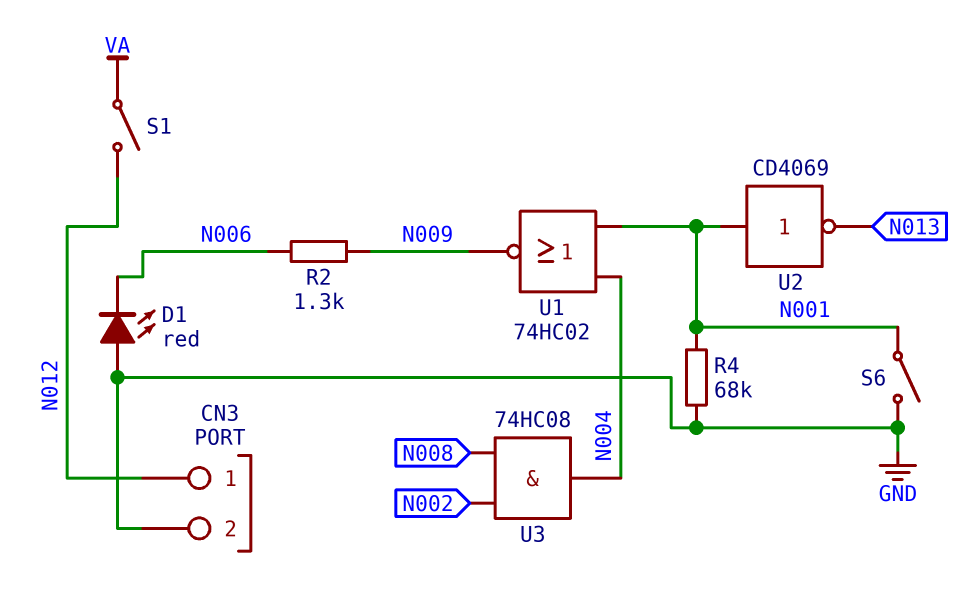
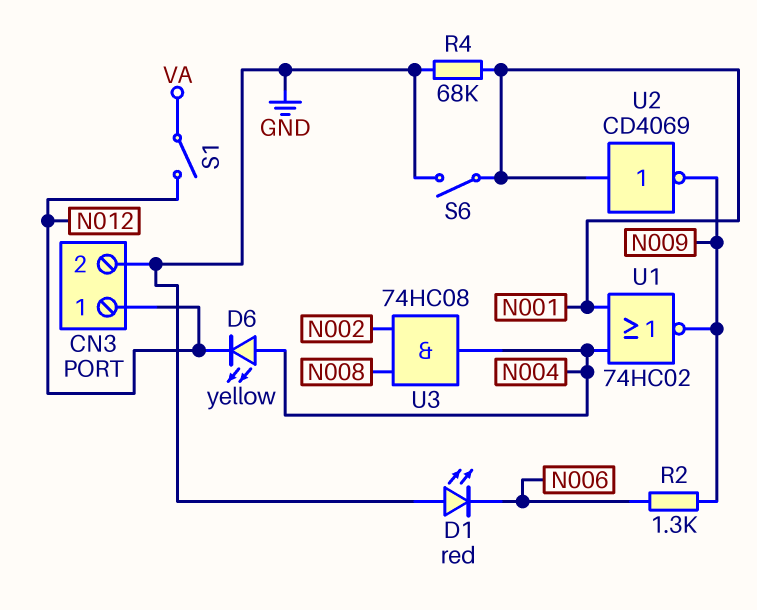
D6: none -> LED yellow (A N004, K N012)
U2: NOT CD4069 (in N001, out N013) -> NOT CD4069 (in N001, out N009)

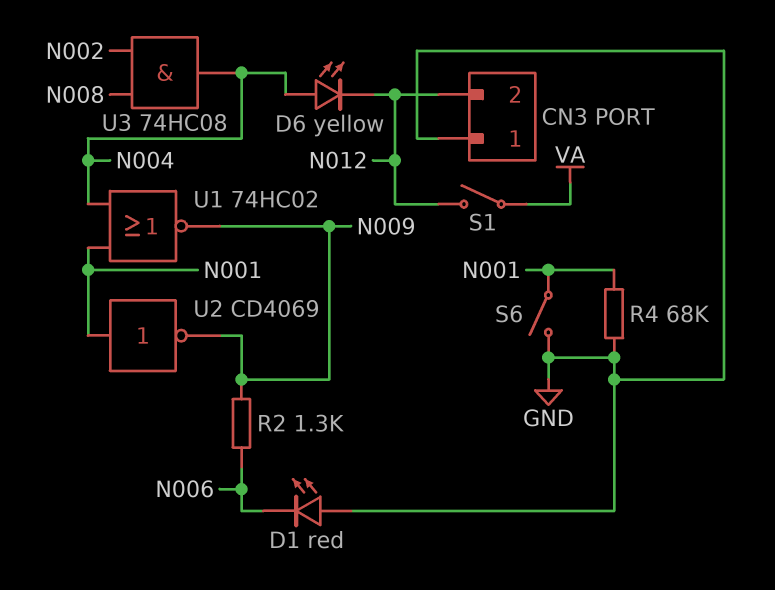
CN3 pin 1: N012 -> GND
CN3 pin 2: GND -> N012

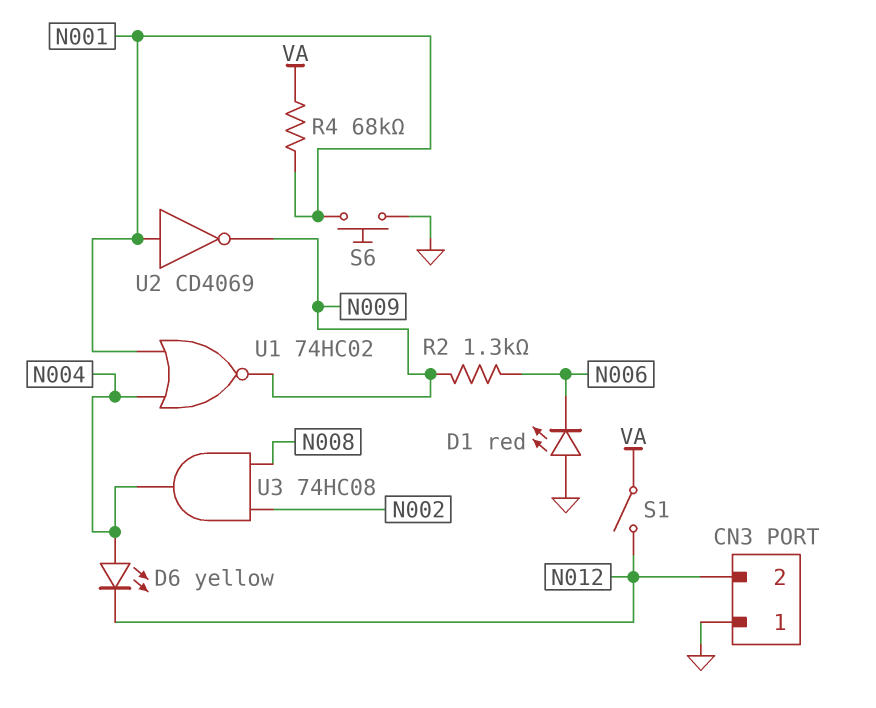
R4: 68k (GND, N001) -> 68k (N001, VA)
S6: switch (GND, N001) -> button (GND, N001)

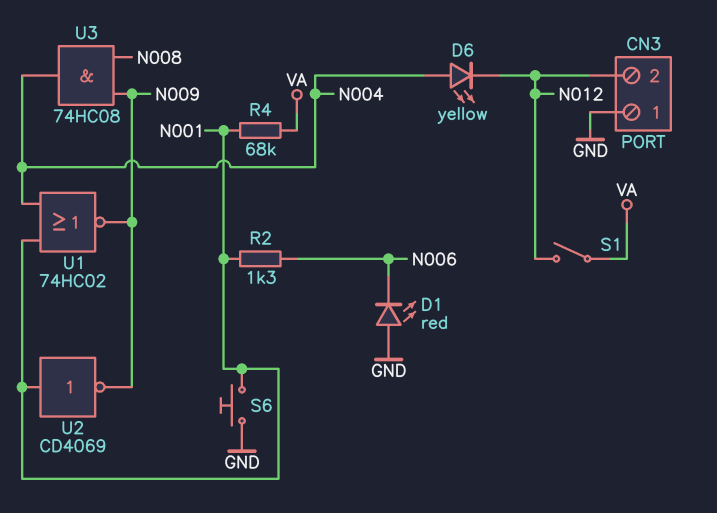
R2: 1.3k (N006, N009) -> 1.3k (N001, N006)
U3: AND 74HC08 (in N002, in N008, out N004) -> AND 74HC08 (in N008, in N009, out N004)

